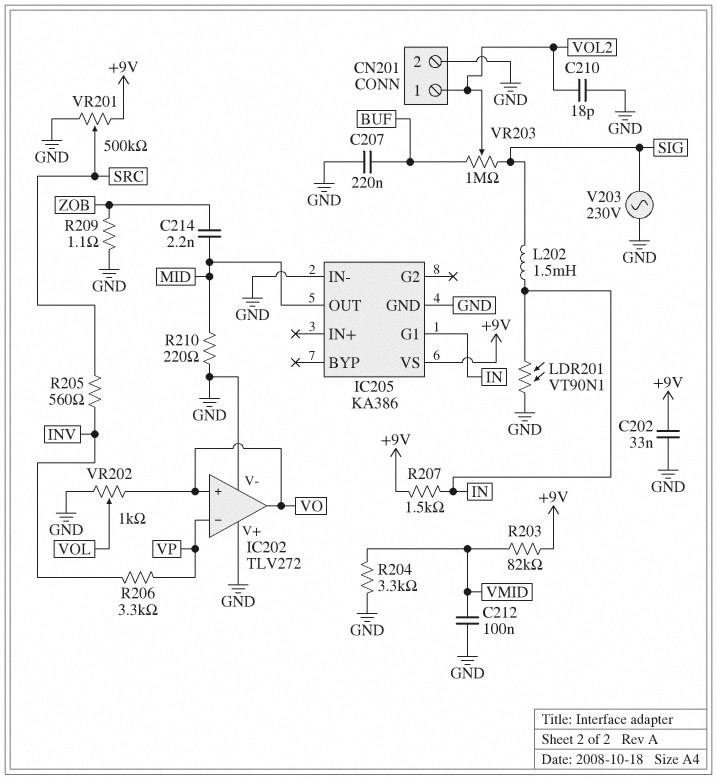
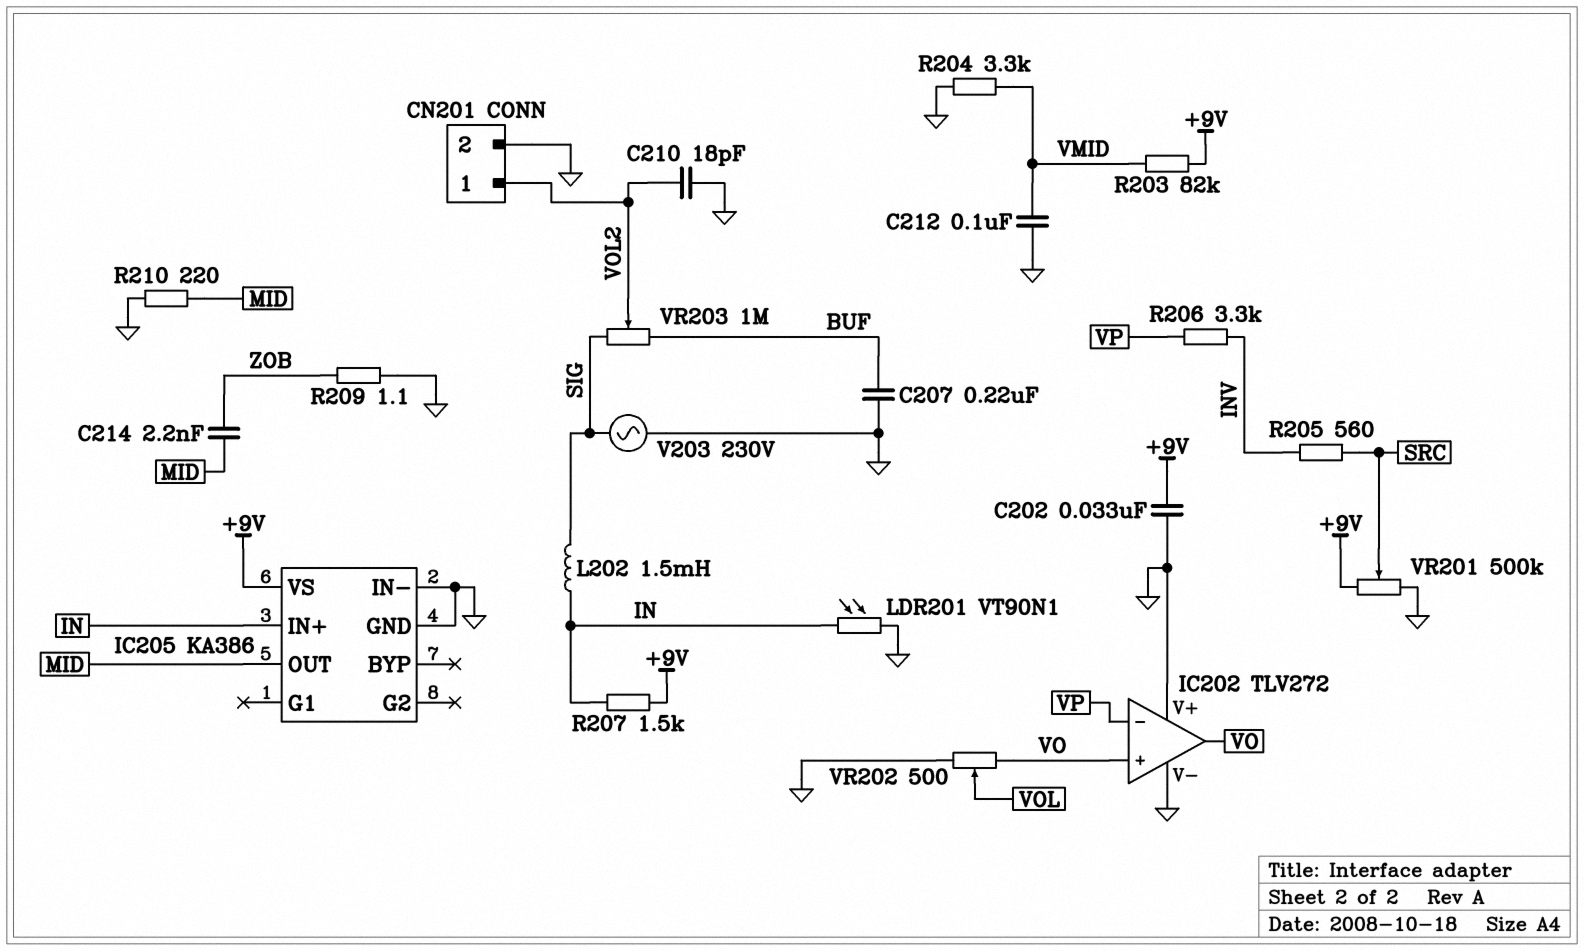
IC205 pin G1: IN -> none
IC205 pin IN+: none -> IN
VR202: 1k (GND, VO, wiper VOL) -> 500 (GND, VO, wiper VOL)

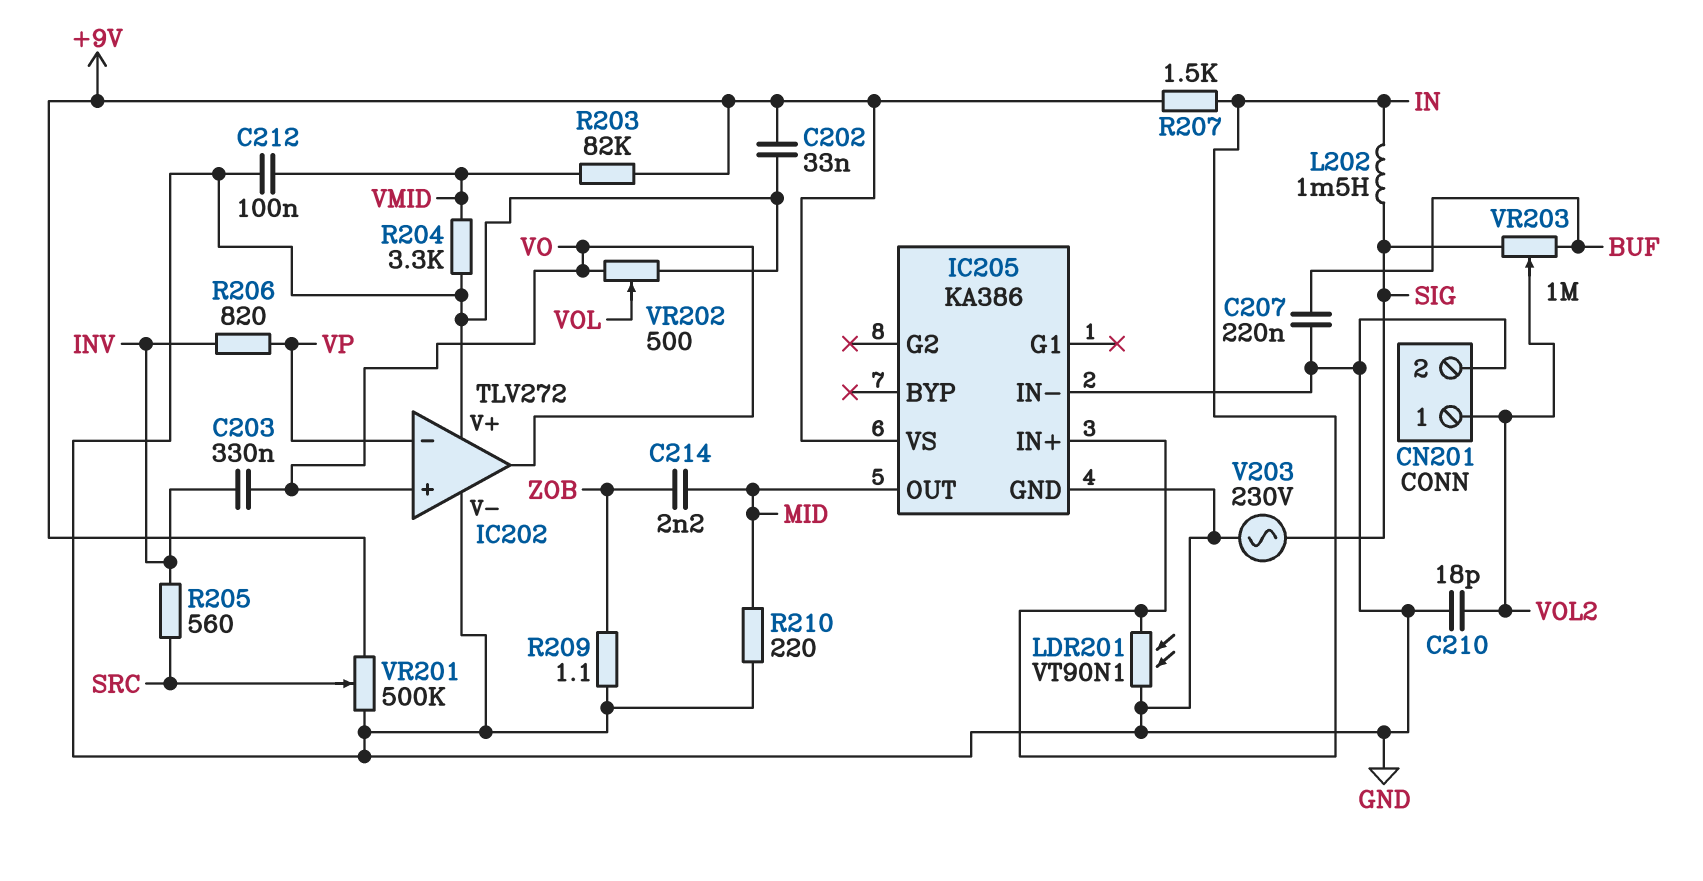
C203: none -> 330nF (INV, VO)
R206: 3.3k (INV, VP) -> 820 (INV, VP)

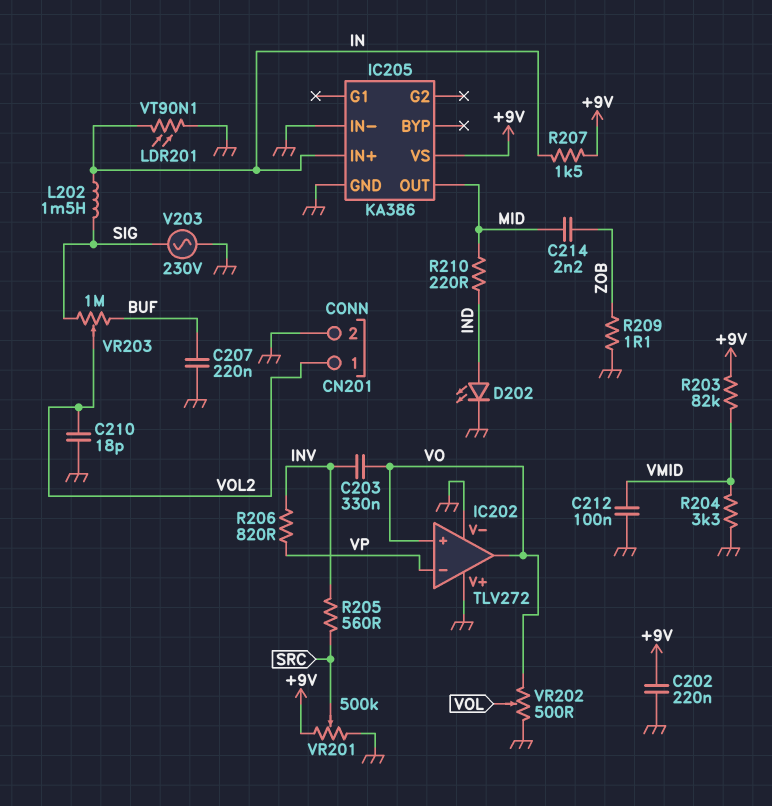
C202: 33nF (+9V, GND) -> 220nF (+9V, GND)
D202: none -> LED (A IND, K GND)
R210: 220 (GND, MID) -> 220 (IND, MID)

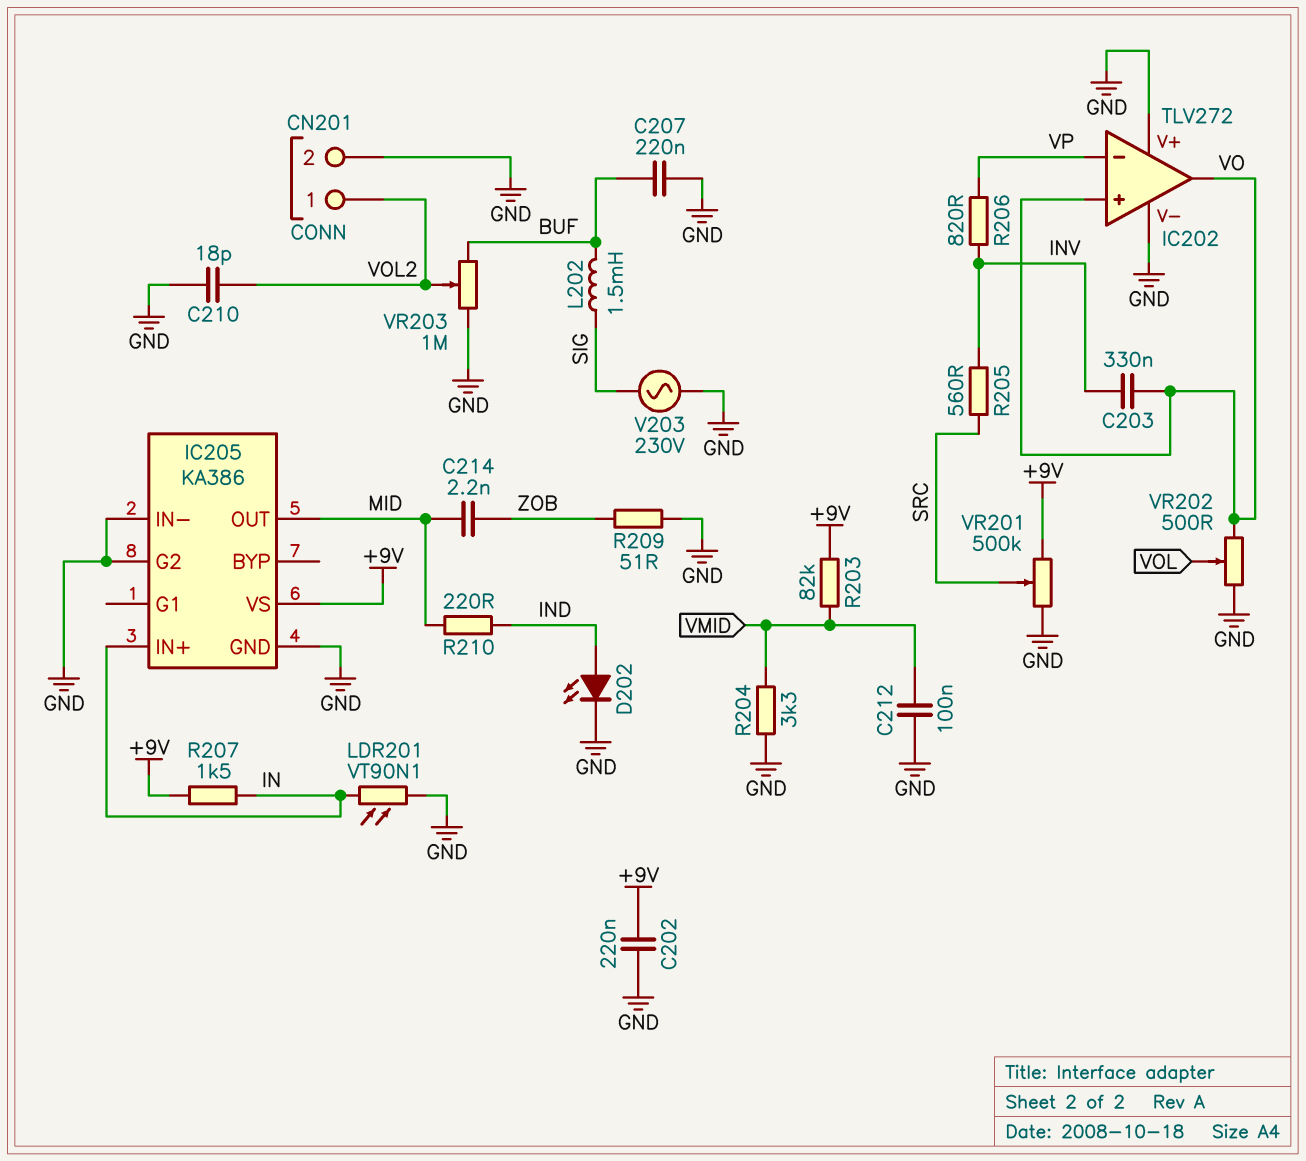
IC205 pin G2: none -> GND
L202: 1.5mH (IN, SIG) -> 1.5mH (BUF, SIG)
R209: 1.1 (GND, ZOB) -> 51 (GND, ZOB)
VR203: 1M (BUF, SIG, wiper VOL2) -> 1M (BUF, GND, wiper VOL2)

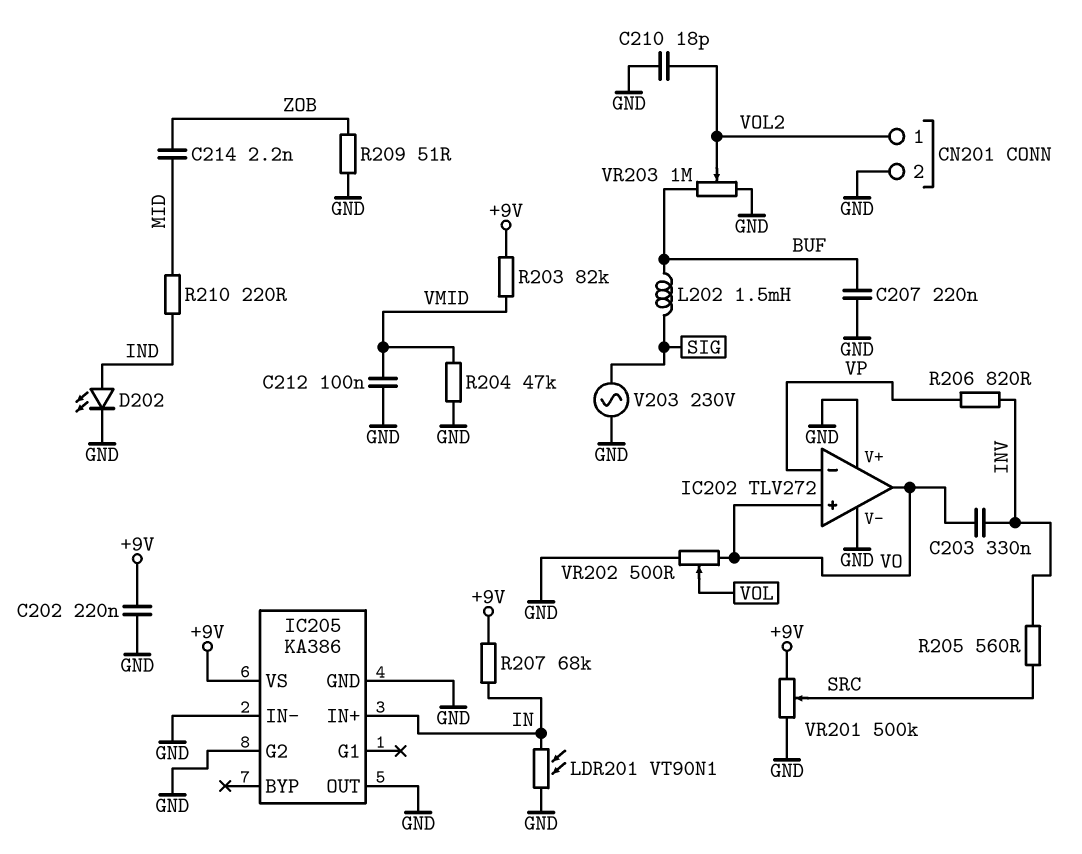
IC205 pin OUT: MID -> GND
R204: 3.3k (GND, VMID) -> 47k (GND, VMID)
R207: 1.5k (+9V, IN) -> 68k (+9V, IN)

